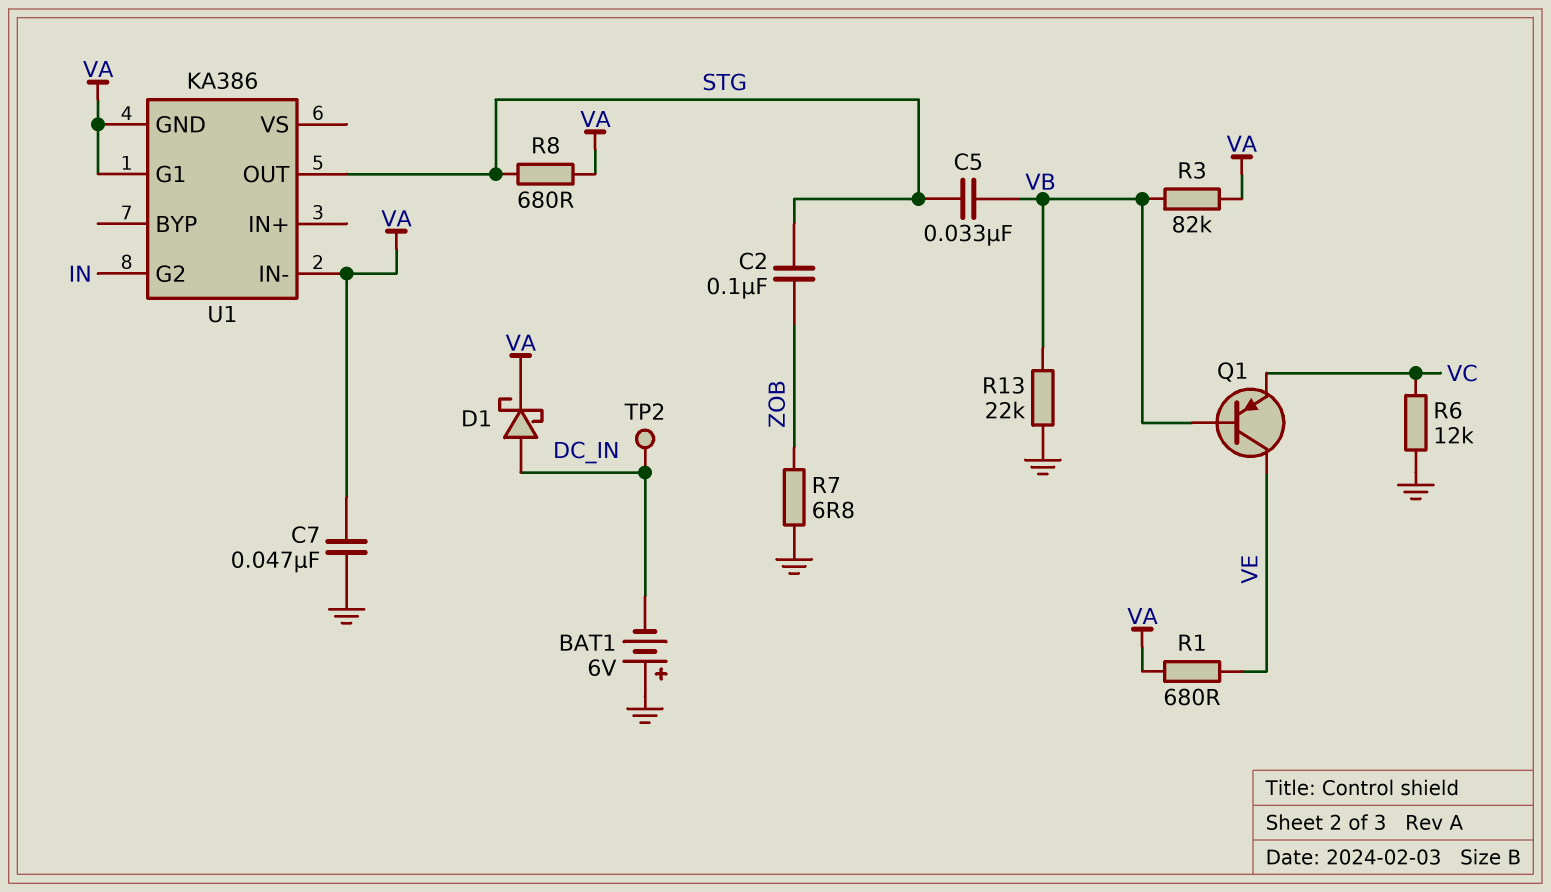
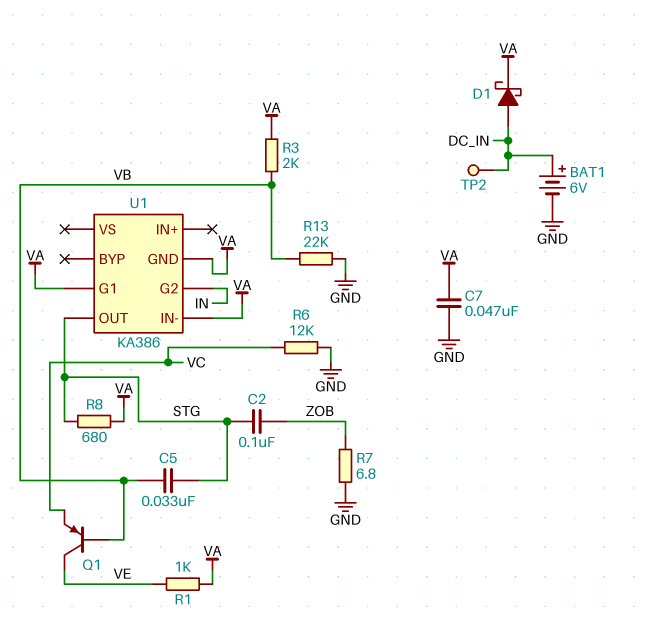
BAT1: 6V (plus GND, minus DC_IN) -> 6V (plus DC_IN, minus GND)
R1: 680 (VA, VE) -> 1k (VA, VE)
R3: 82k (VA, VB) -> 2k (VA, VB)

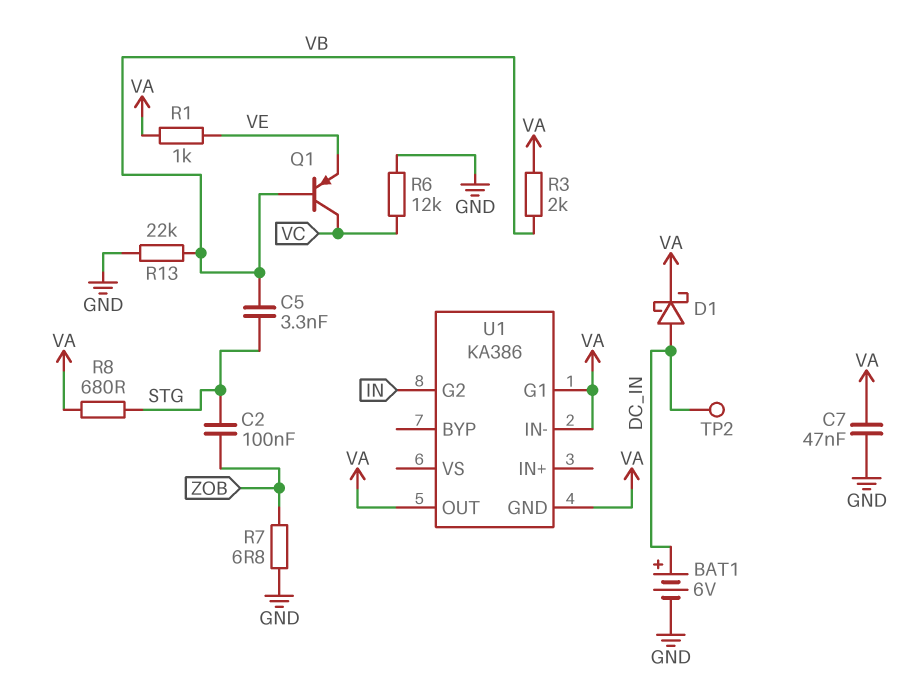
C5: 33nF (STG, VB) -> 3.3nF (STG, VB)
Q1: PNP (B VB, C VE, E VC) -> PNP (B VB, C VC, E VE)
U1 pin OUT: STG -> VA

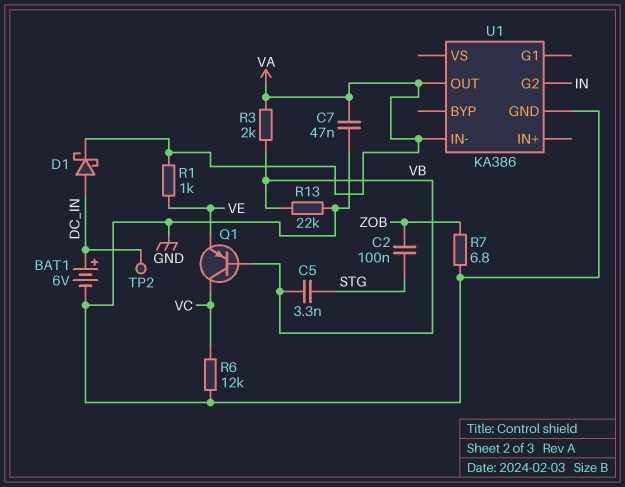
R8: 680 (STG, VA) -> none
U1 pin G1: VA -> none
U1 pin GND: VA -> GND

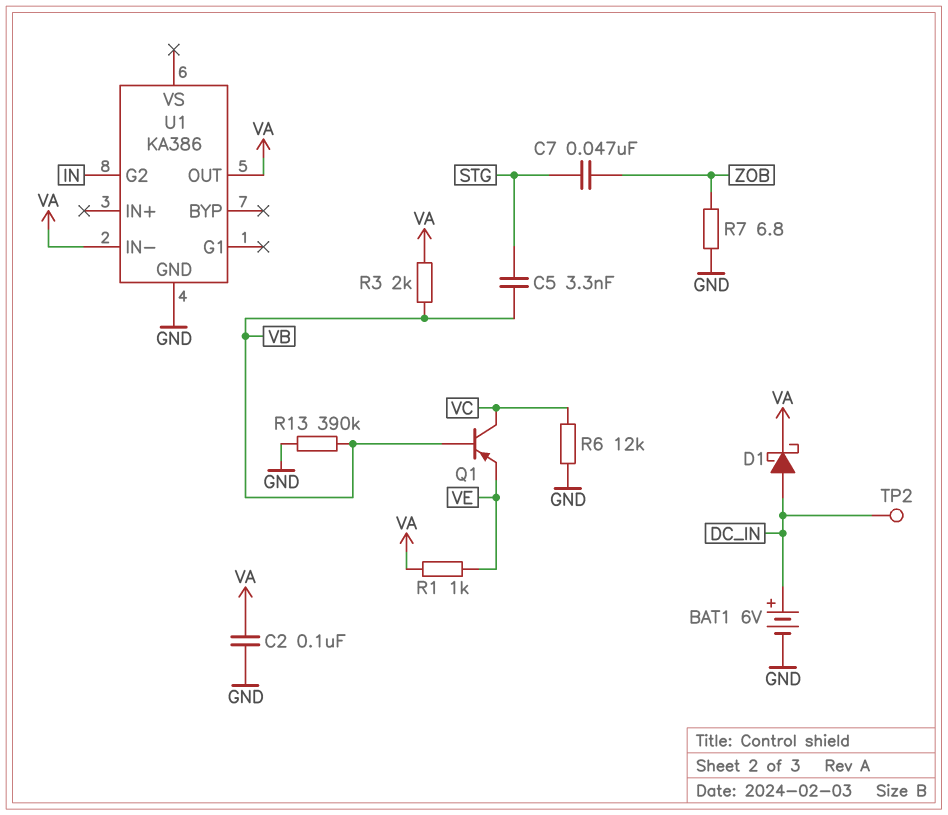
C2: 100nF (STG, ZOB) -> 100nF (GND, VA)
C7: 47nF (GND, VA) -> 47nF (STG, ZOB)
R13: 22k (GND, VB) -> 390k (GND, VB)

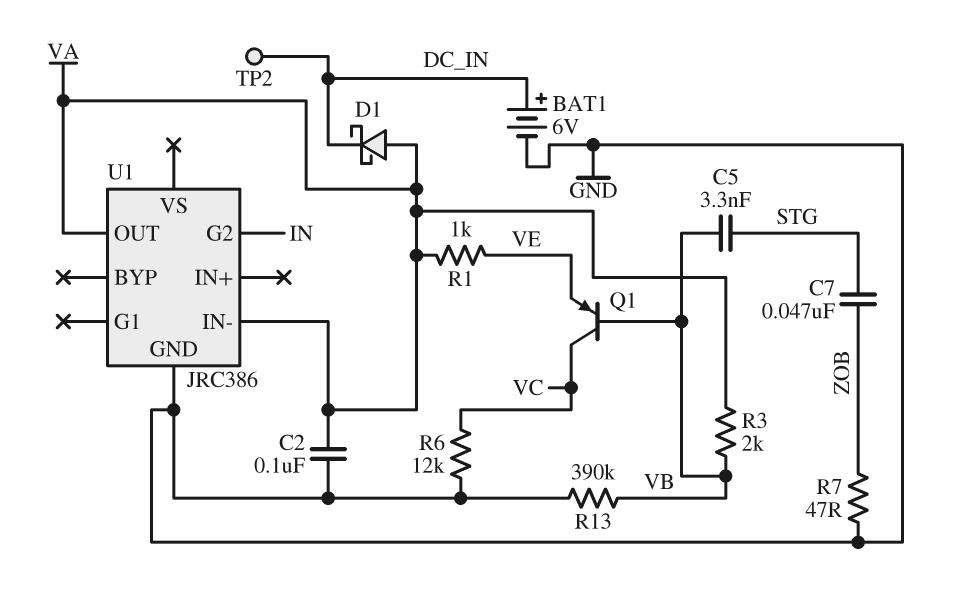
D1: schottky (A DC_IN, K VA) -> schottky (A VA, K DC_IN)
R7: 6.8 (GND, ZOB) -> 47 (GND, ZOB)
U1: KA386 -> JRC386

